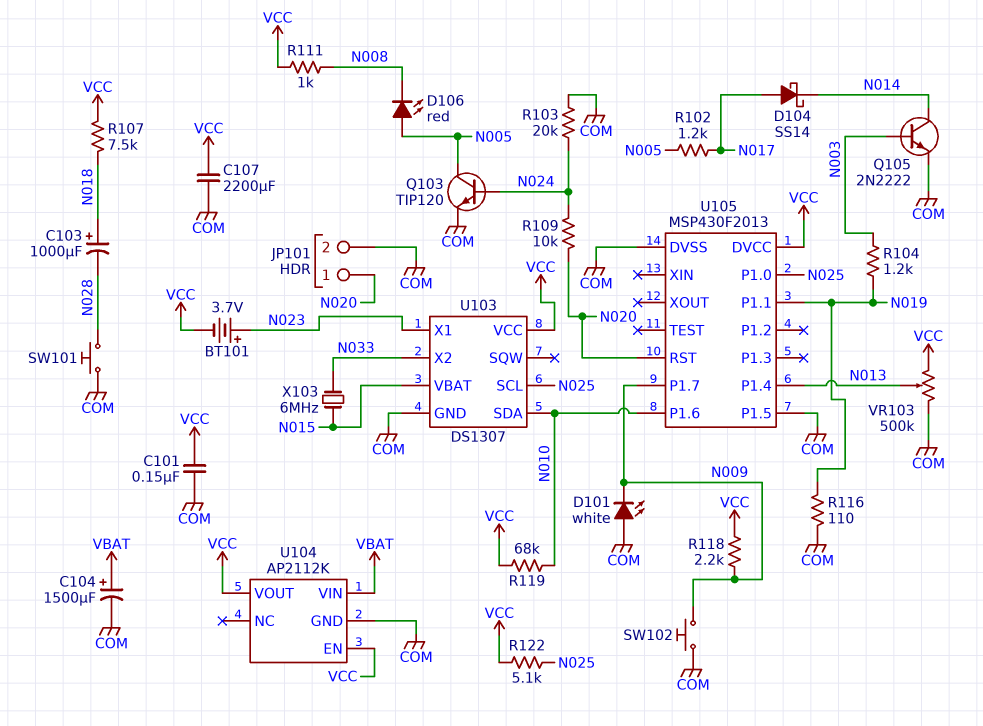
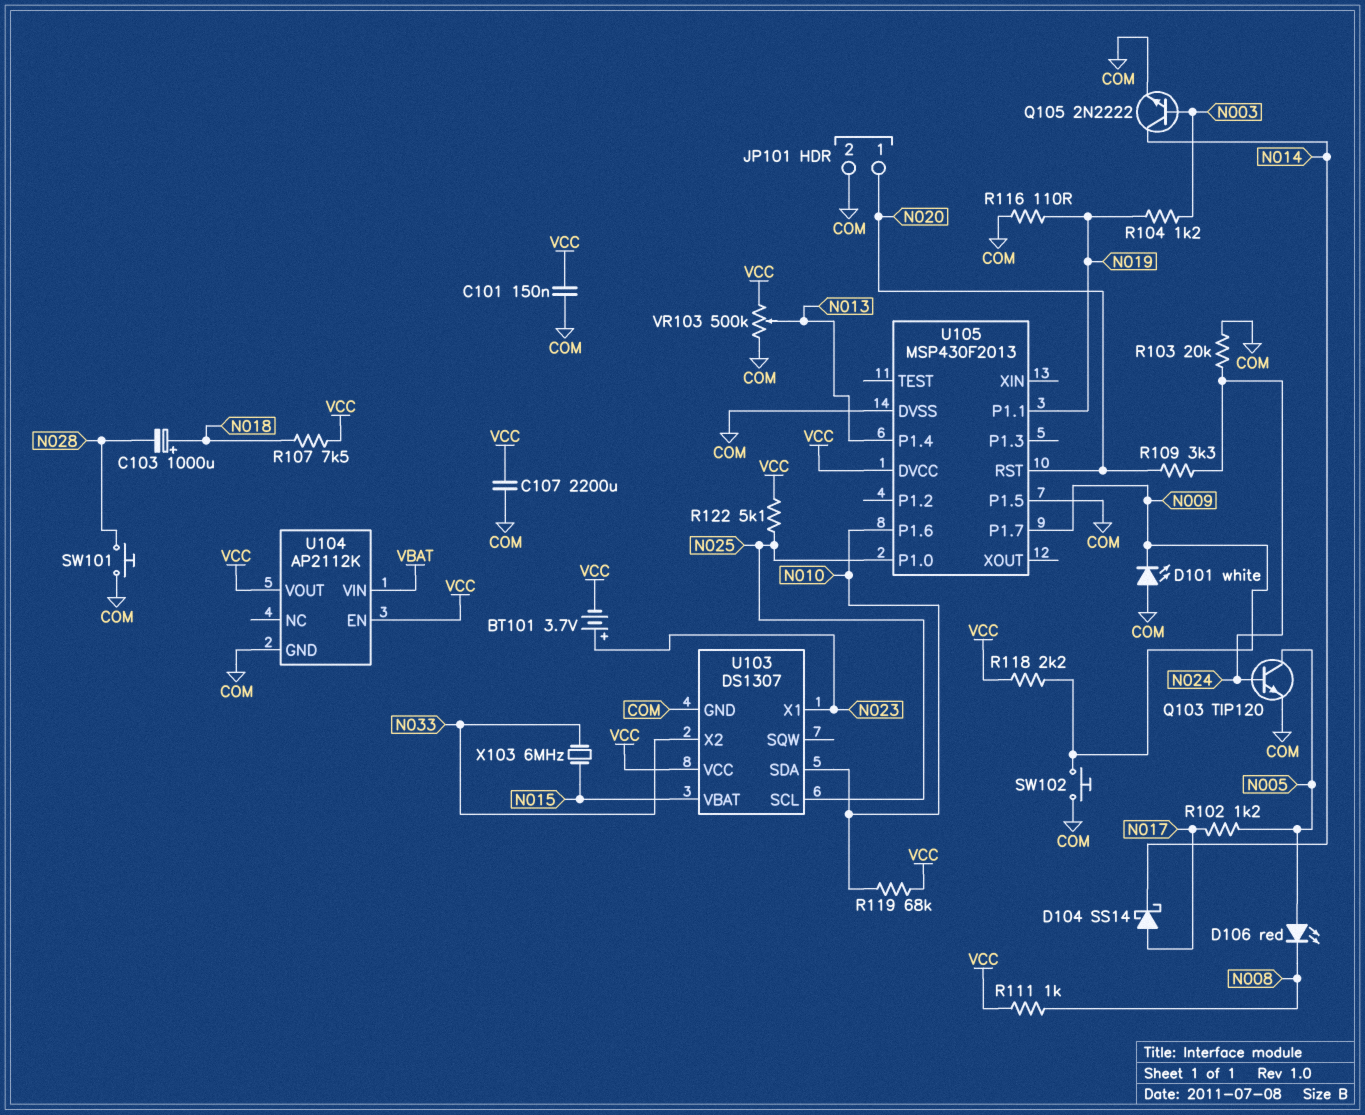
C104: 1500uF (plus VBAT, minus COM) -> none
R109: 10k (N020, N024) -> 3.3k (N020, N024)

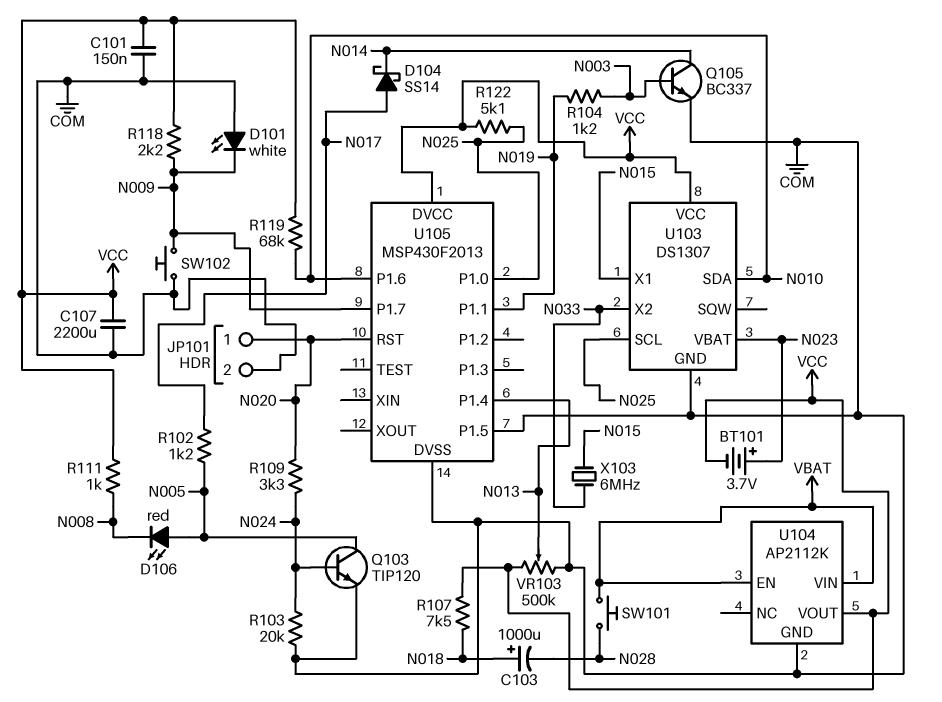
Q105: NPN 2N2222 (B N003, C N014, E COM) -> NPN BC337 (B N003, C N014, E COM)
R116: 110 (COM, N019) -> none
SW101: button (COM, N028) -> button (N028, VBAT)
U103 pin VBAT: N015 -> N023
U103 pin X1: N023 -> N015
U104 pin EN: VCC -> VBAT

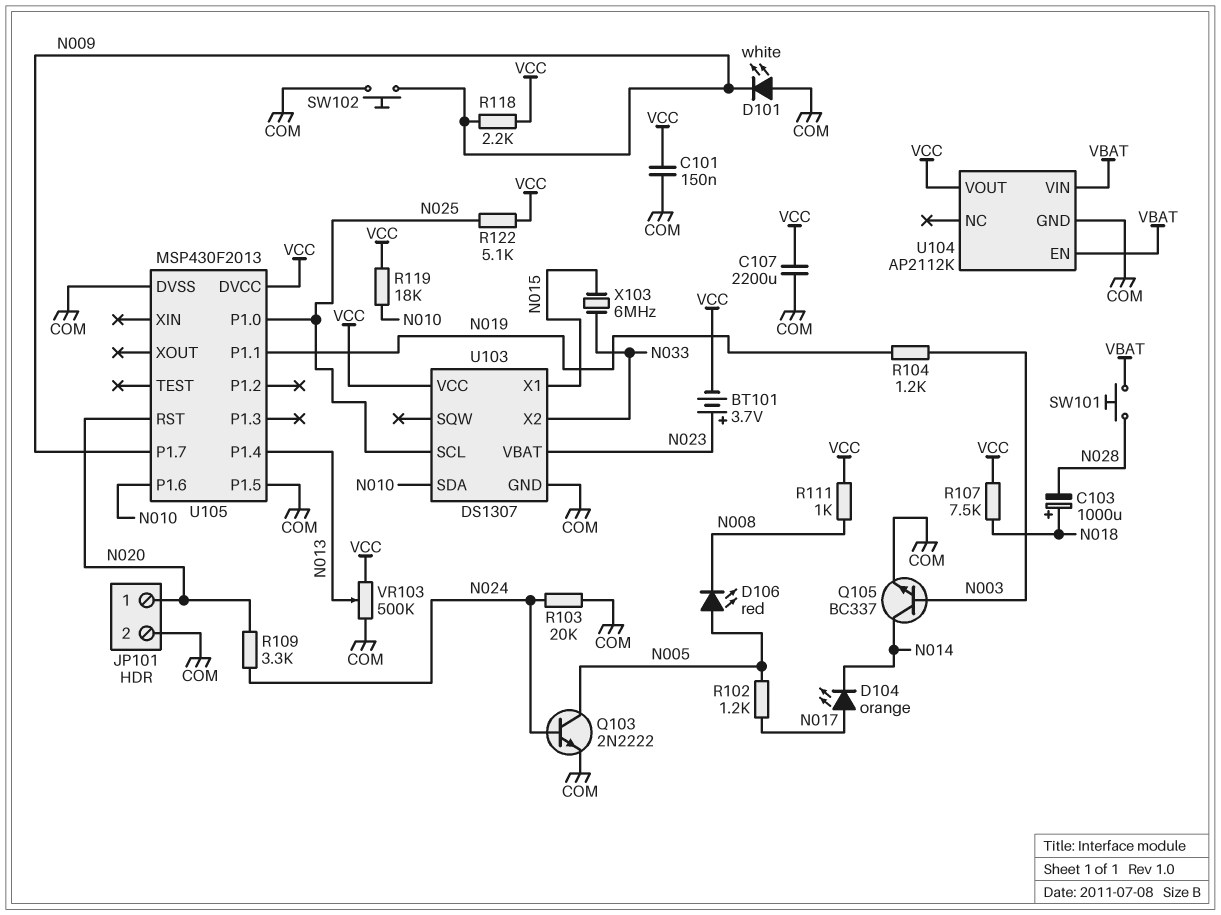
D104: schottky SS14 (A N017, K N014) -> LED orange (A N017, K N014)
Q103: NPN TIP120 (B N024, C N005, E COM) -> NPN 2N2222 (B N024, C N005, E COM)
R119: 68k (N010, VCC) -> 18k (N010, VCC)

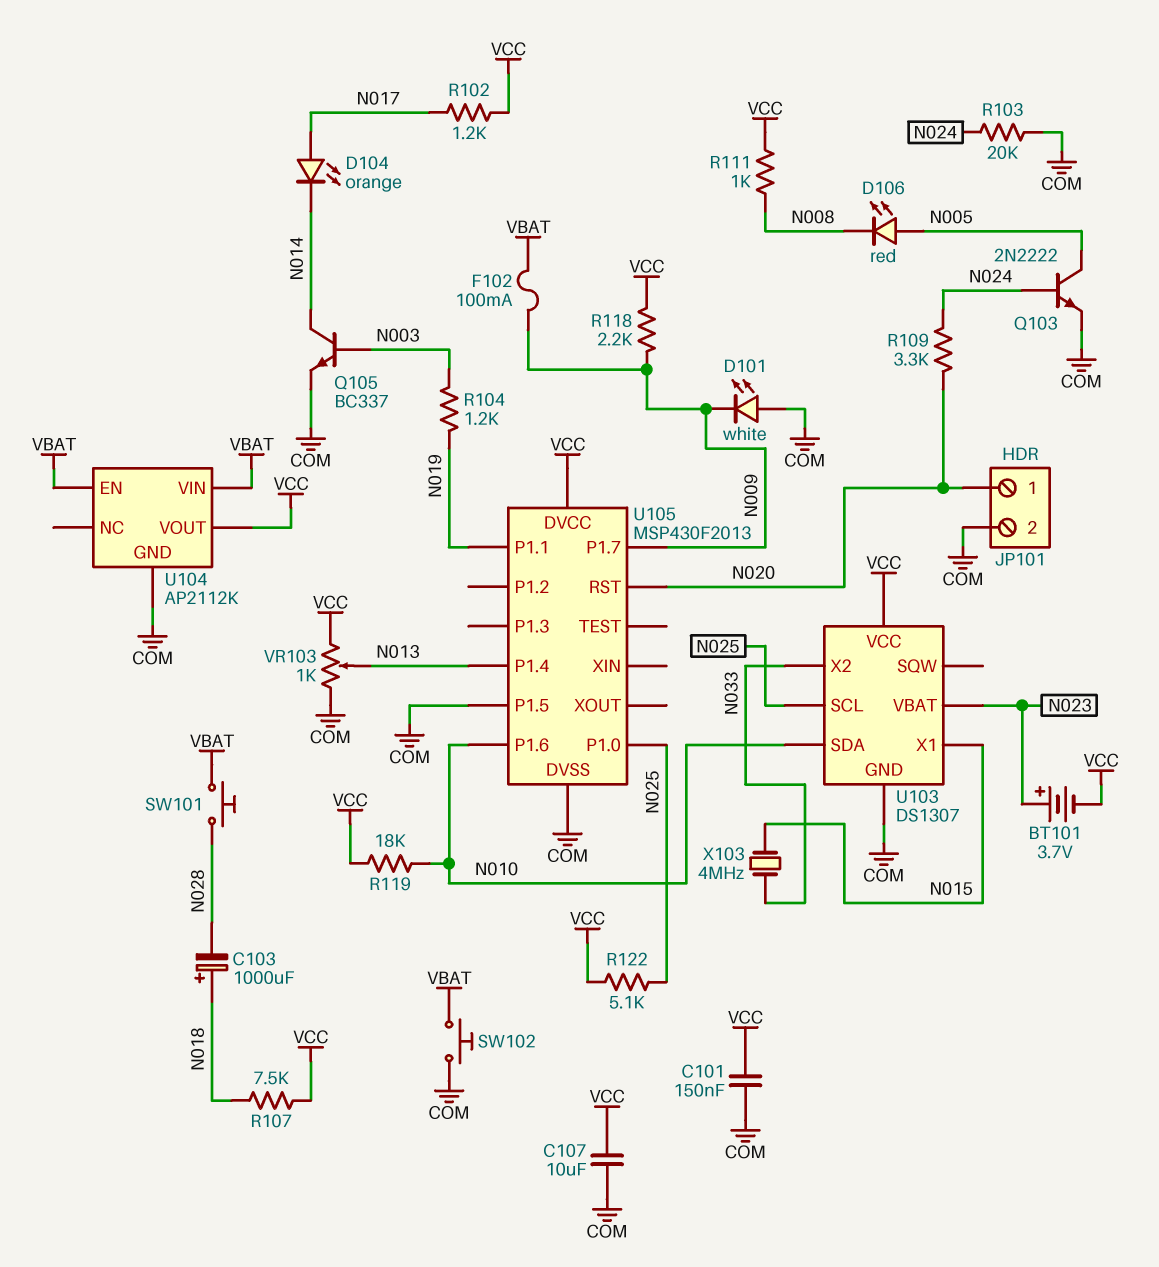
C107: 2200uF (COM, VCC) -> 10uF (COM, VCC)
F102: none -> 100mA (N009, VBAT)
R102: 1.2k (N005, N017) -> 1.2k (N017, VCC)
SW102: button (COM, N009) -> button (COM, VBAT)
VR103: 500k (COM, VCC, wiper N013) -> 1k (COM, VCC, wiper N013)
X103: 6MHz (N015, N033) -> 4MHz (N015, N033)

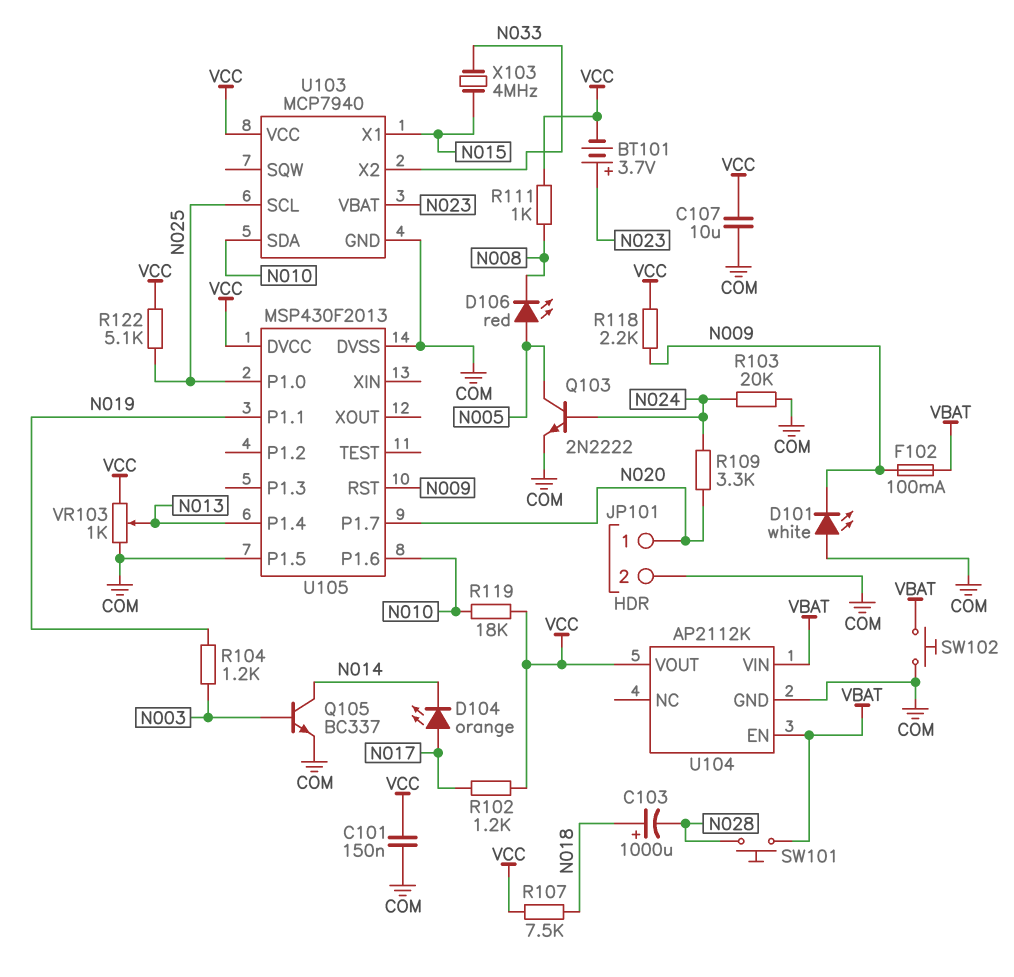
U103: DS1307 -> MCP7940
U105 pin P1.7: N009 -> N020
U105 pin RST: N020 -> N009

